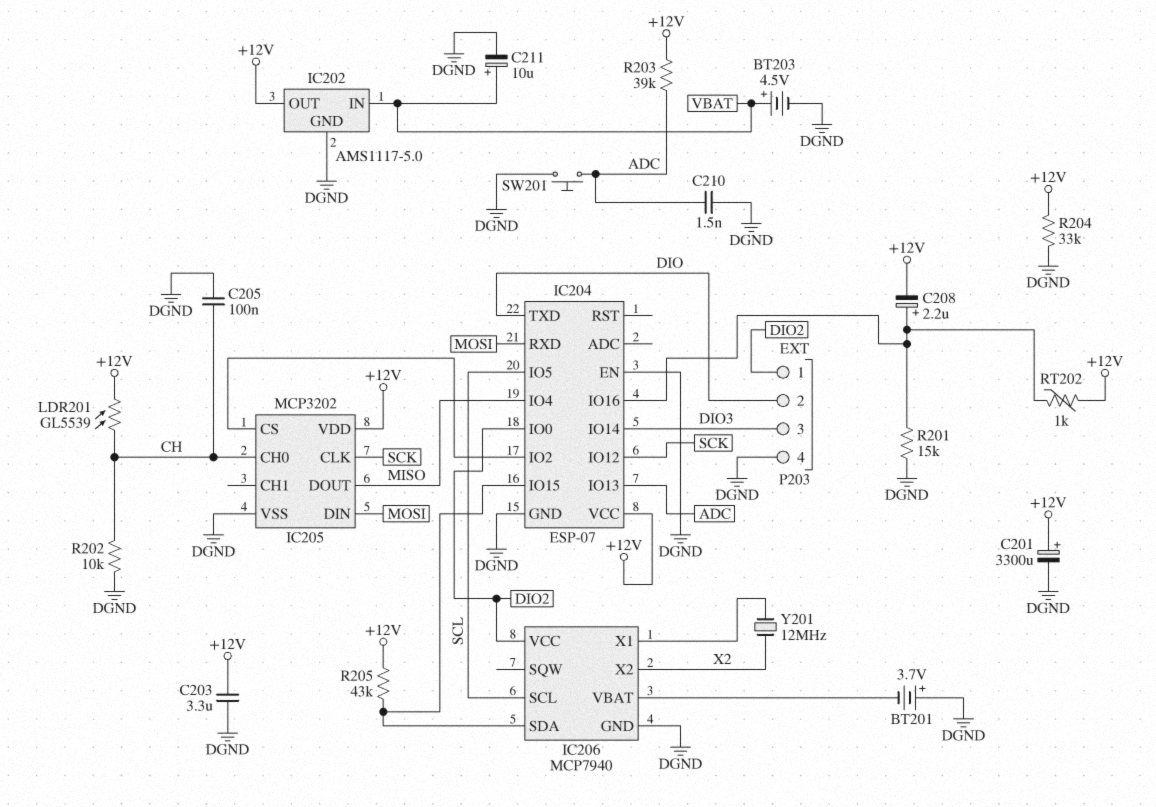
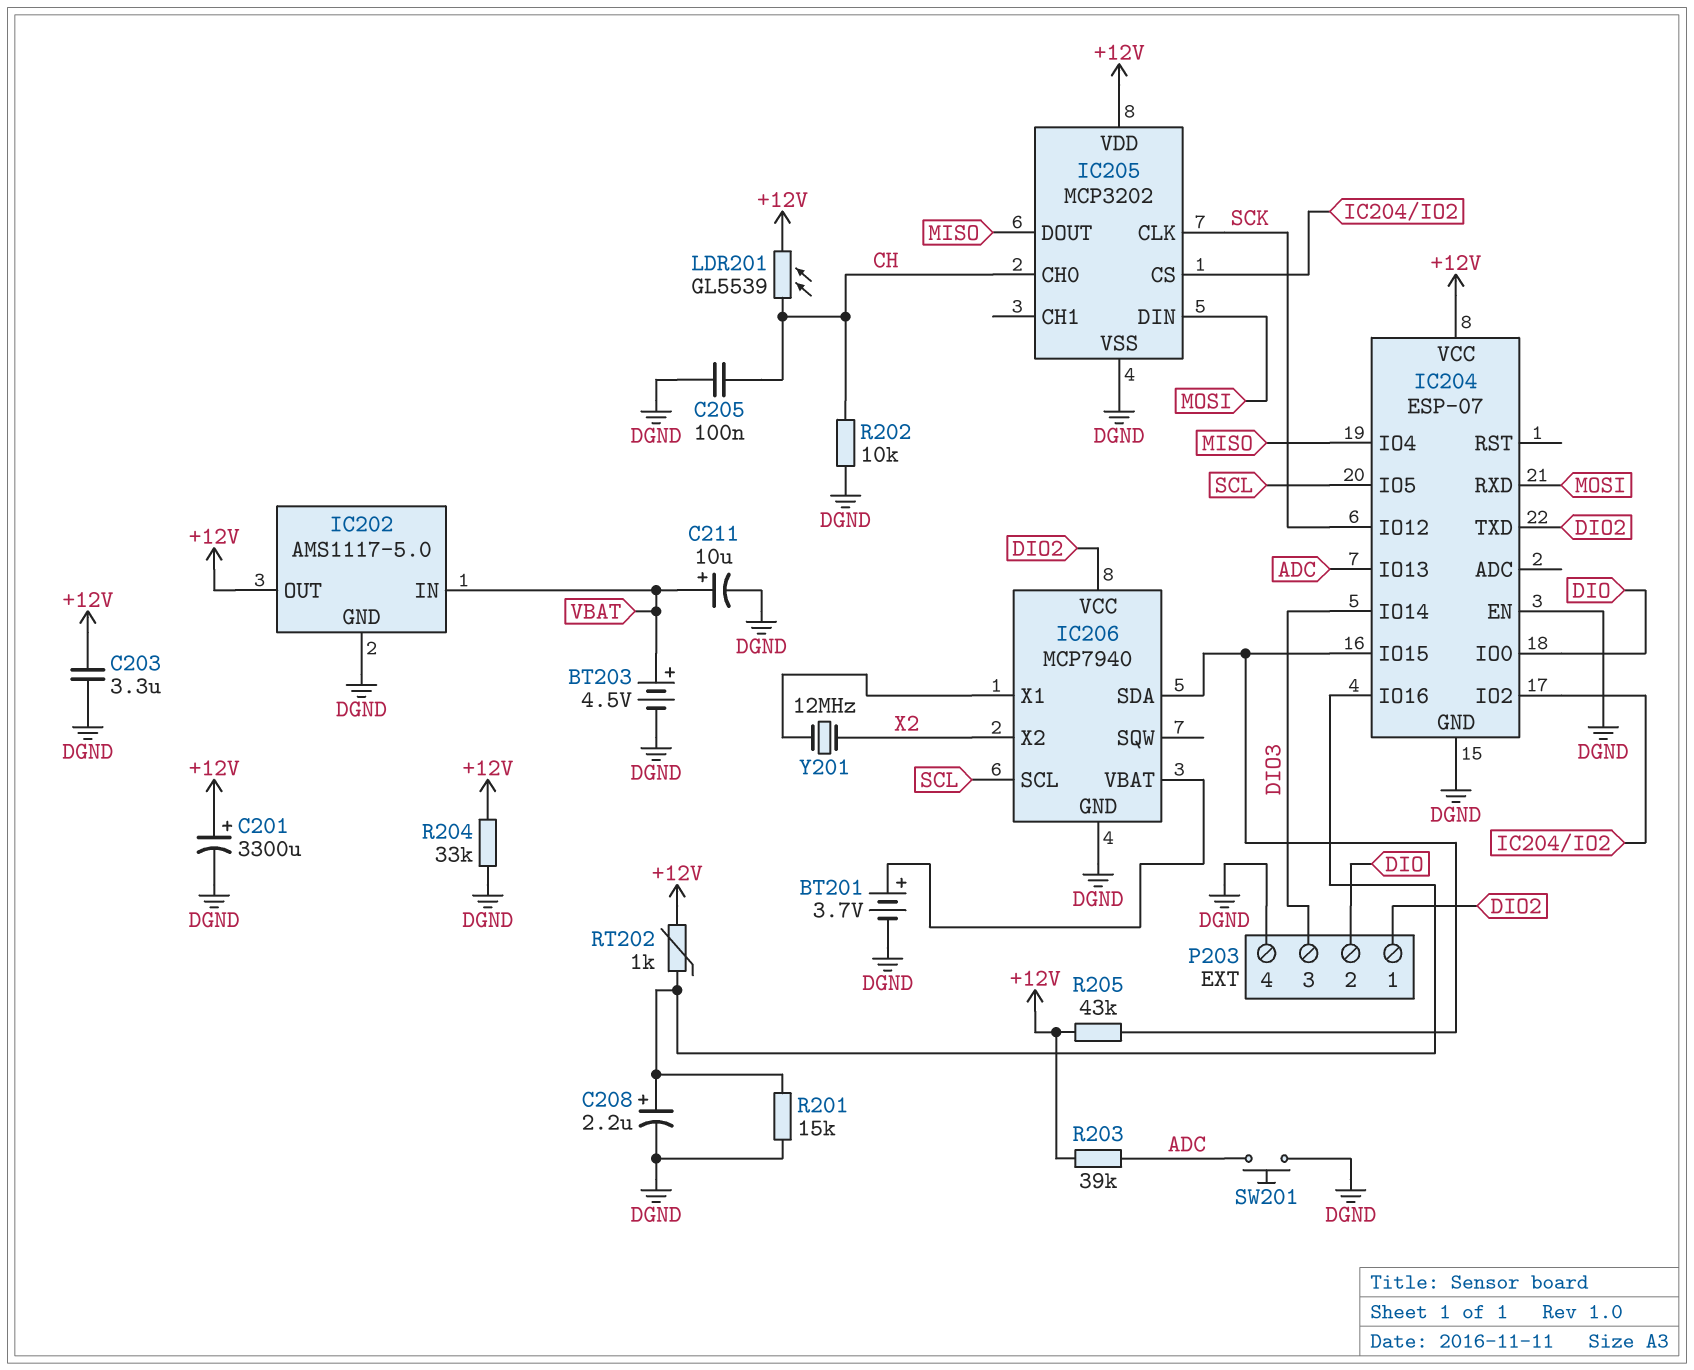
BT201: 3.7V (plus DGND, minus IC206/VBAT) -> 3.7V (plus IC206/VBAT, minus DGND)
C208: 2.2uF (plus IC204/IO16, minus +12V) -> 2.2uF (plus IC204/IO16, minus DGND)
C210: 1.5nF (ADC, DGND) -> none
IC204 pin IO0: DIO2 -> DIO
IC204 pin TXD: DIO -> DIO2

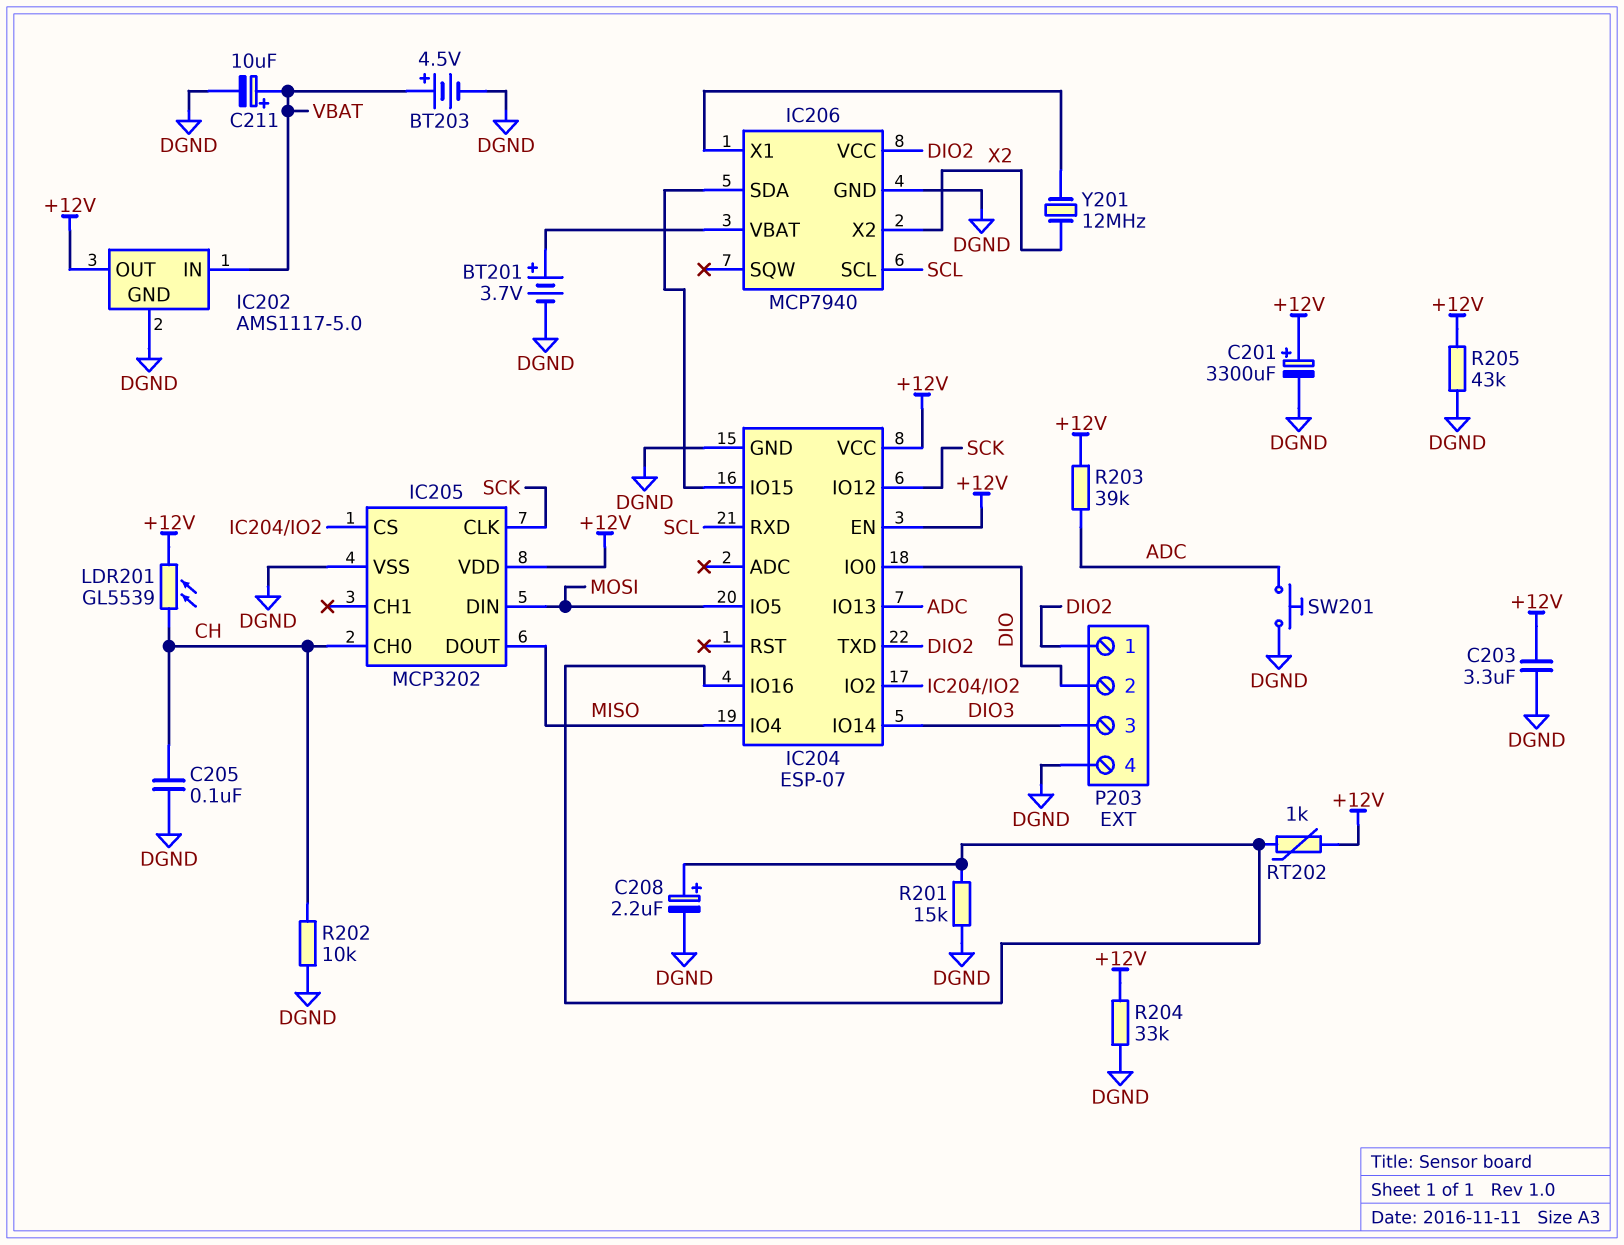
IC204 pin EN: DGND -> +12V
IC204 pin IO5: SCL -> MOSI
IC204 pin RXD: MOSI -> SCL
R205: 43k (+12V, IC204/IO15) -> 43k (+12V, DGND)

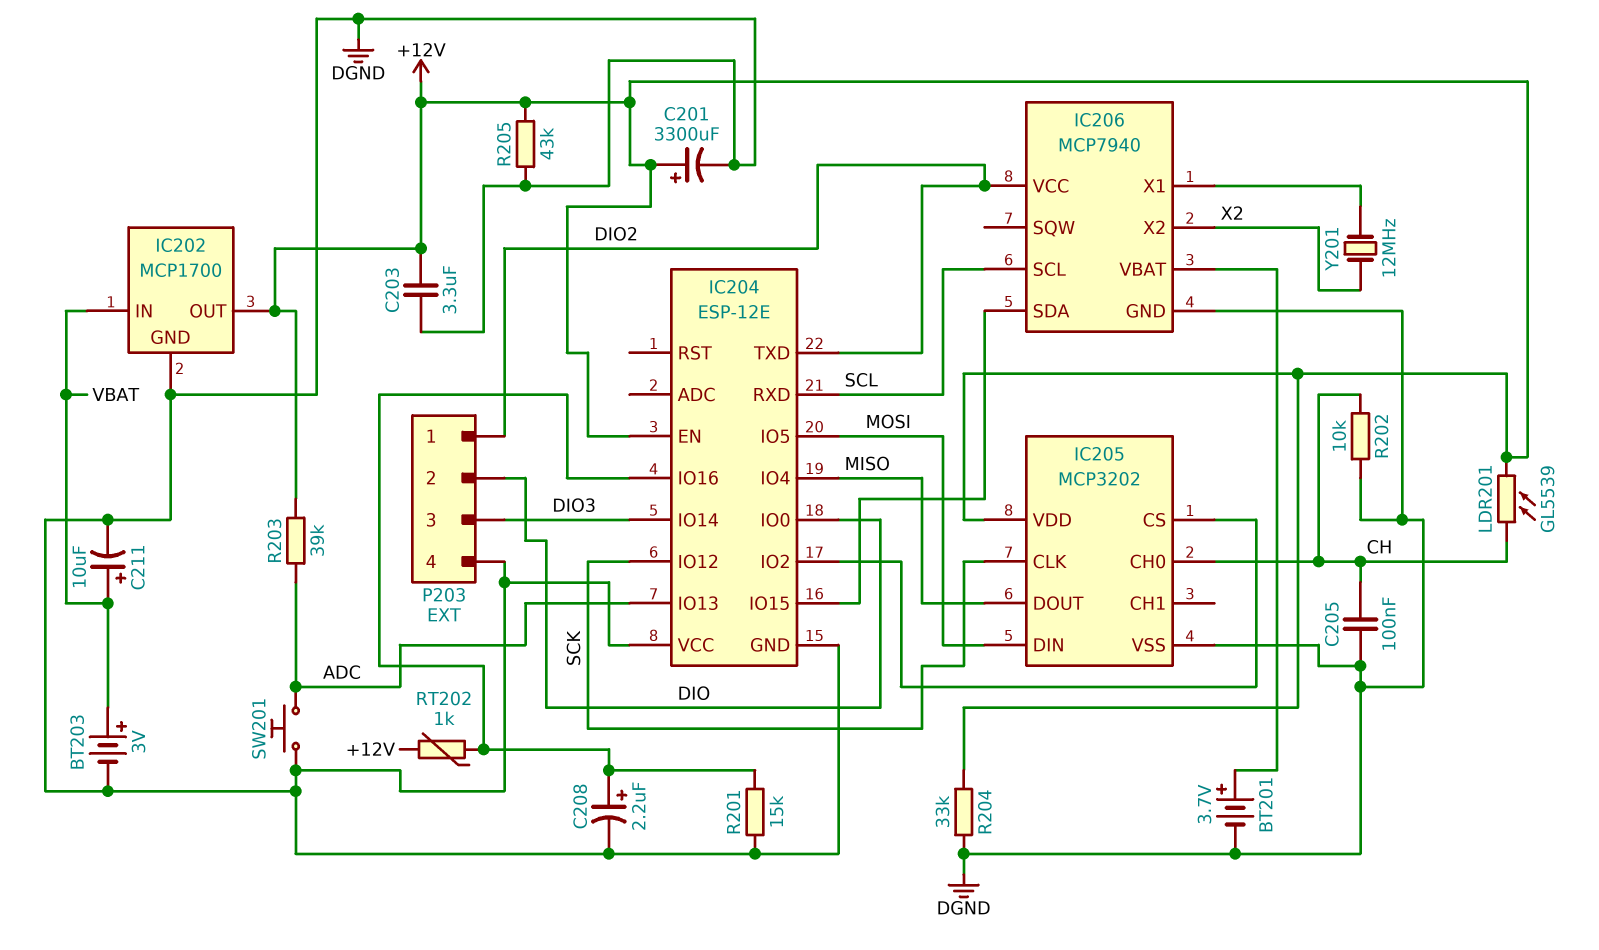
BT203: 4.5V (plus VBAT, minus DGND) -> 3V (plus VBAT, minus DGND)
IC202: AMS1117-5.0 -> MCP1700
IC204: ESP-07 -> ESP-12E
IC204 pin VCC: +12V -> DGND

